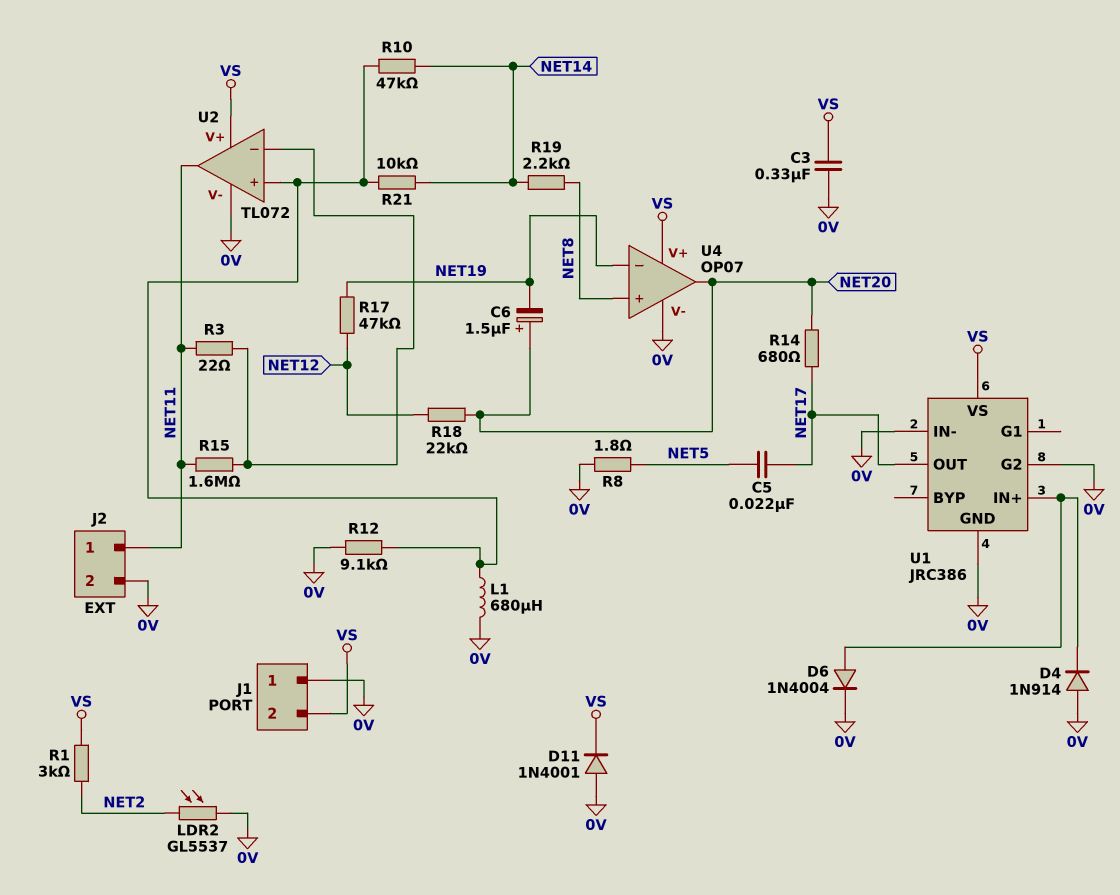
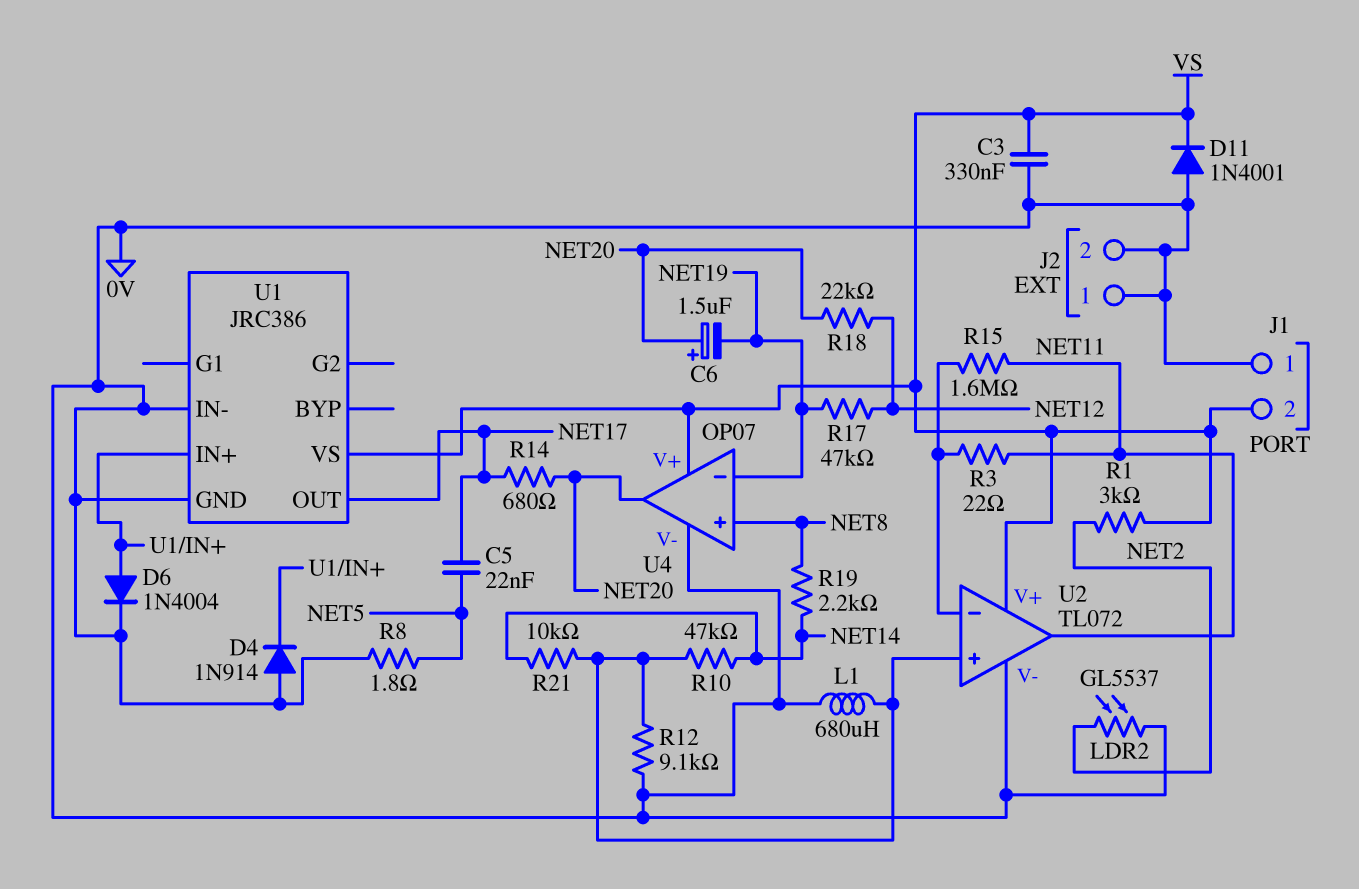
J2 pin 1: NET11 -> 0V
U1 pin G2: 0V -> none

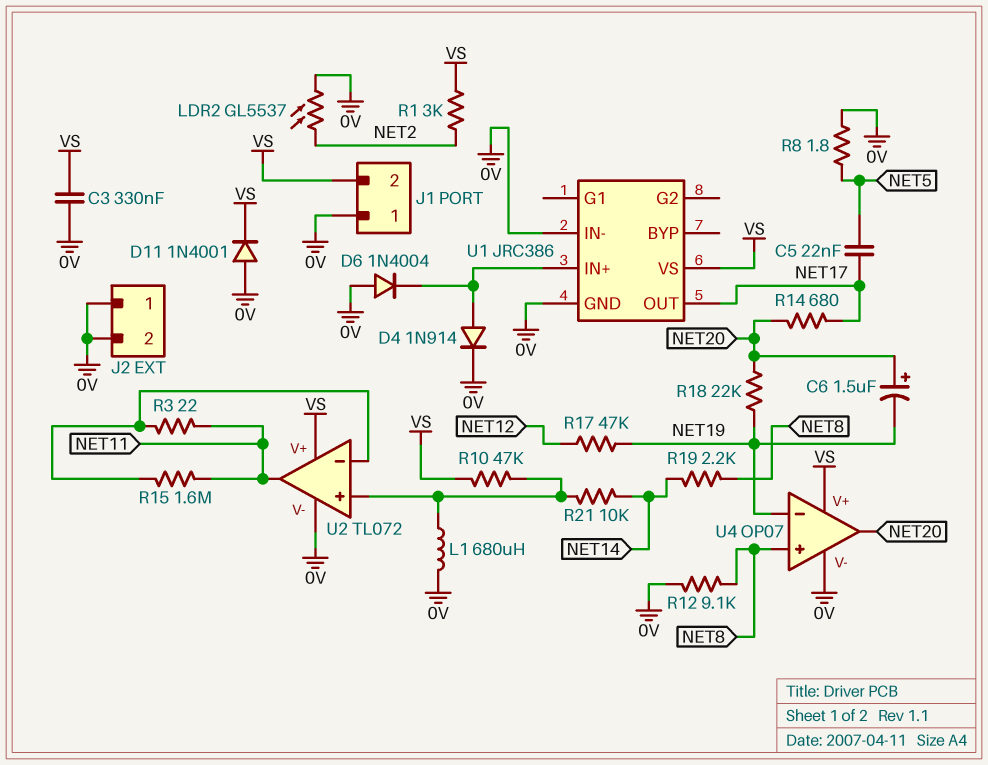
D4: diode 1N914 (A 0V, K U1/IN+) -> diode 1N914 (A U1/IN+, K 0V)
D6: diode 1N4004 (A U1/IN+, K 0V) -> diode 1N4004 (A 0V, K U1/IN+)
R10: 47k (NET14, U2/in+) -> 47k (U2/in+, VS)
R12: 9.1k (0V, U2/in+) -> 9.1k (0V, NET8)
R18: 22k (NET12, NET20) -> 22k (NET19, NET20)

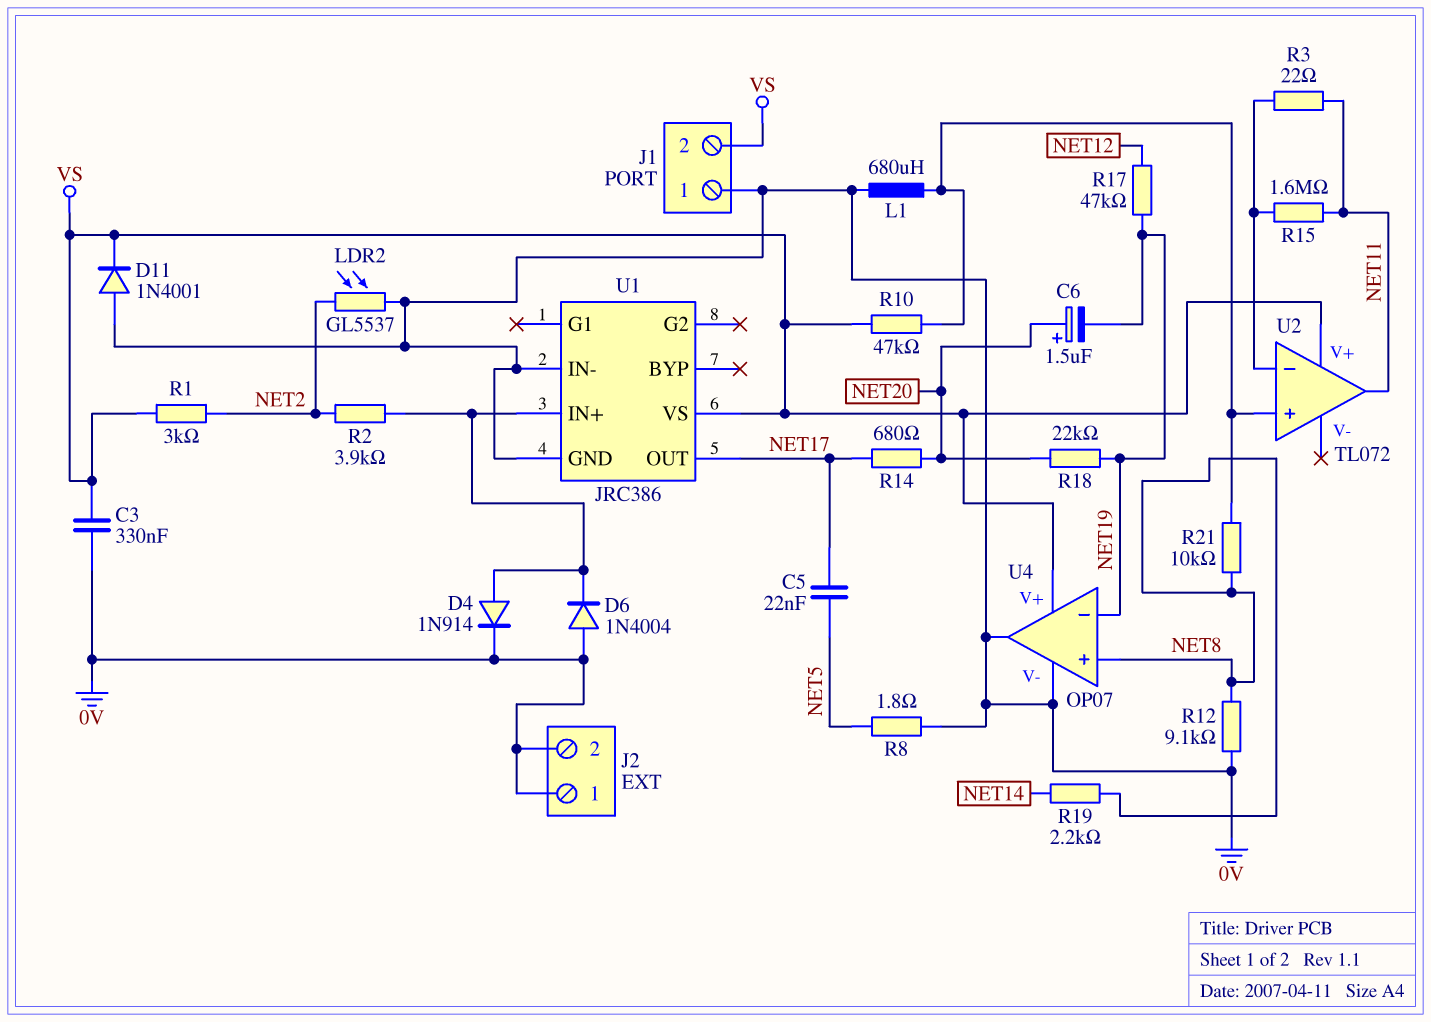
R2: none -> 3.9k (NET2, U1/IN+)
R21: 10k (NET14, U2/in+) -> 10k (NET8, U2/in+)
U2 pin V-: 0V -> none
U4 pin out: NET20 -> 0V

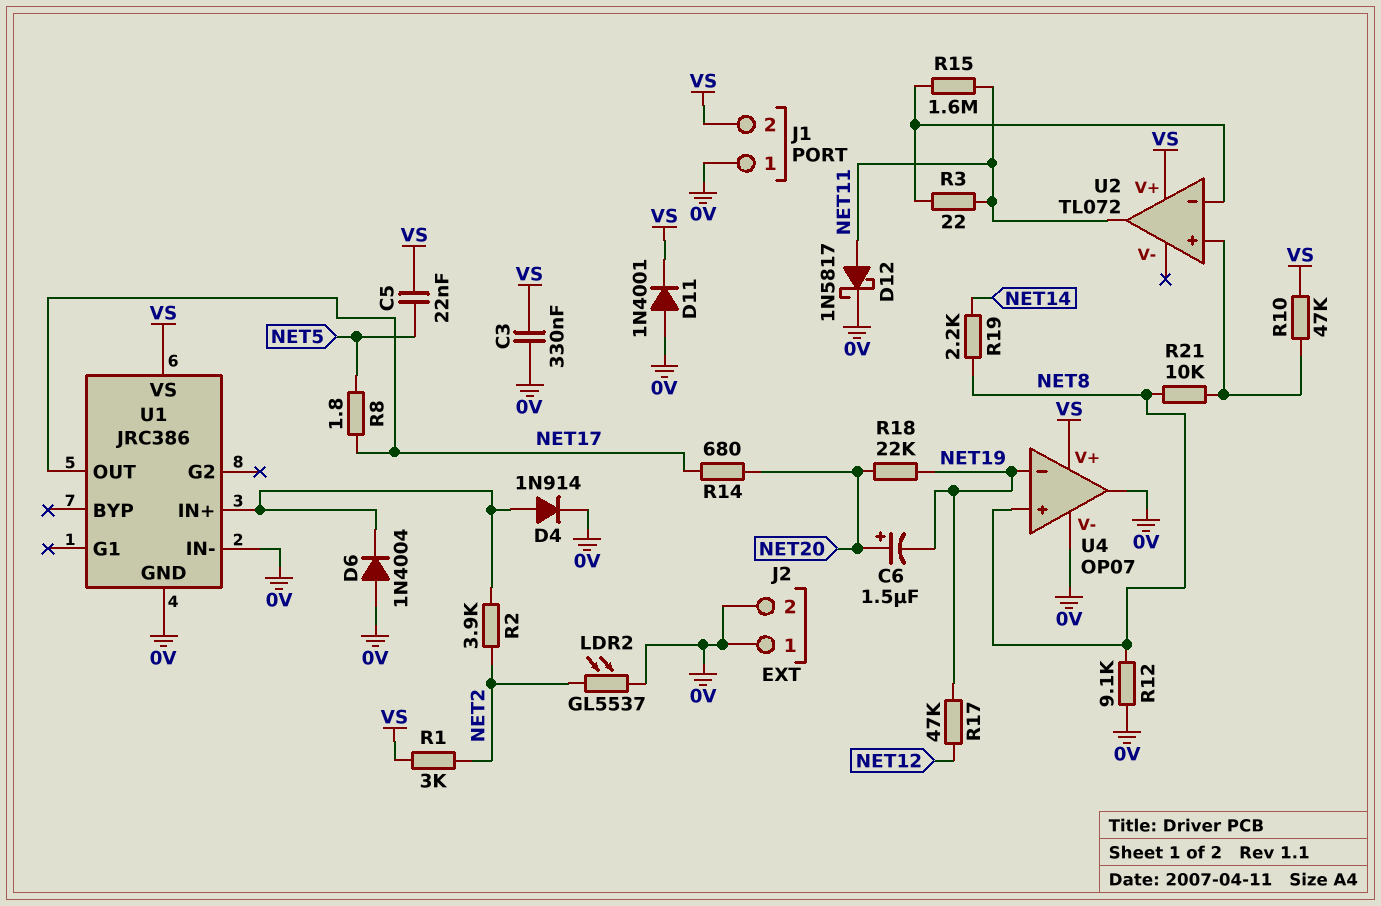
C5: 22nF (NET5, NET17) -> 22nF (NET5, VS)
D12: none -> schottky 1N5817 (A NET11, K 0V)
L1: 680uH (0V, U2/in+) -> none
R8: 1.8 (0V, NET5) -> 1.8 (NET5, NET17)

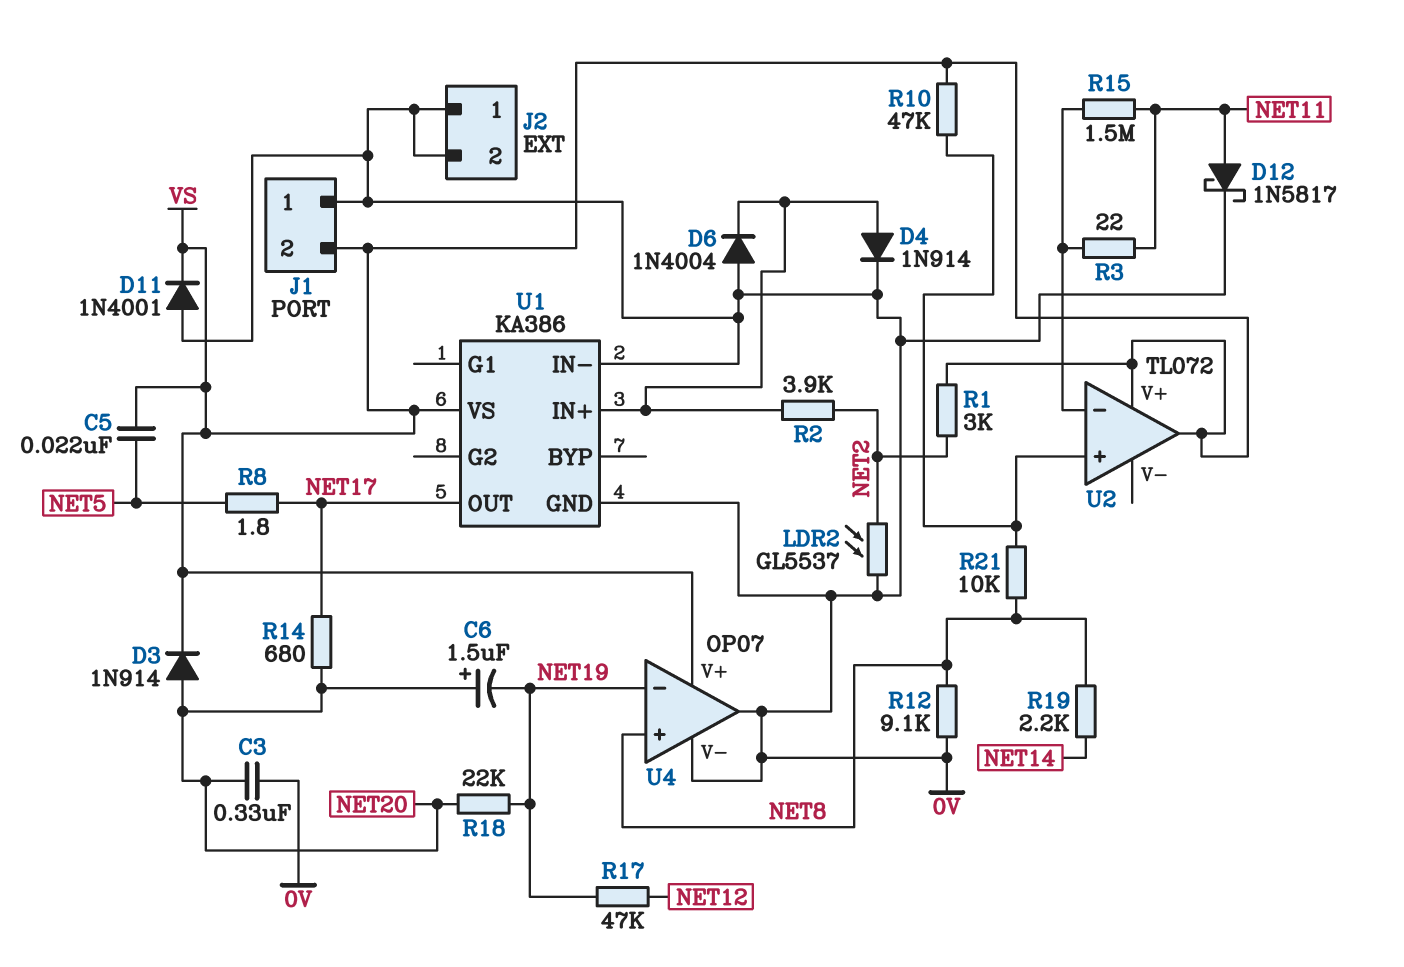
C3: 330nF (0V, VS) -> 330nF (0V, NET20)
D3: none -> diode 1N914 (A NET20, K VS)
R15: 1.6M (NET11, U2/in-) -> 1.5M (NET11, U2/in-)
U1: JRC386 -> KA386
U2 pin out: NET11 -> VS

